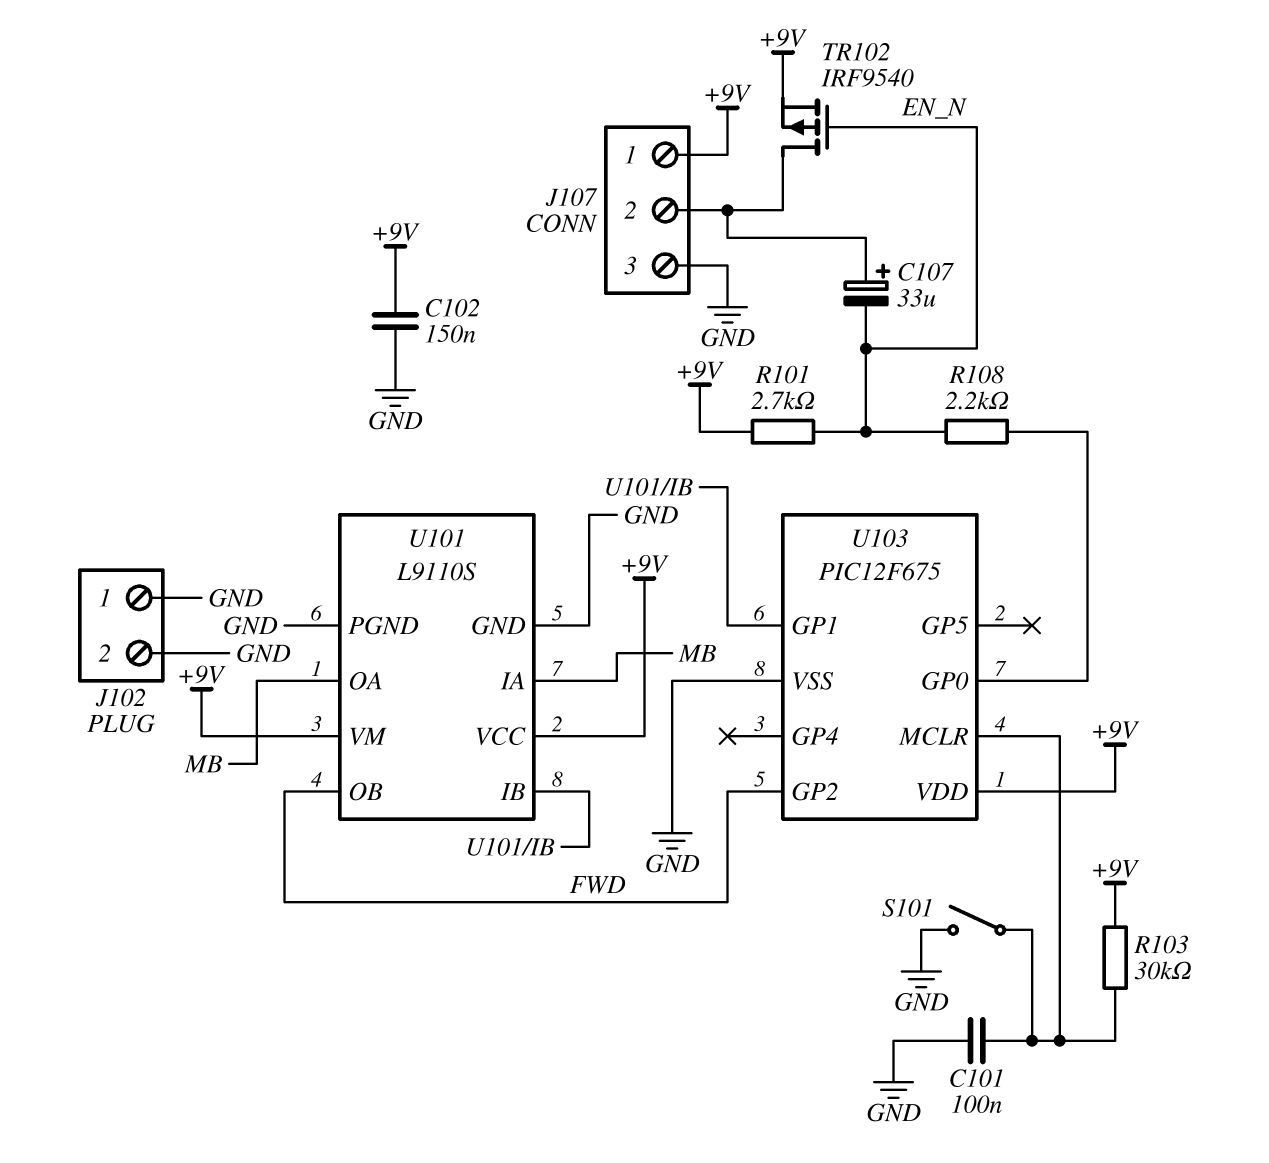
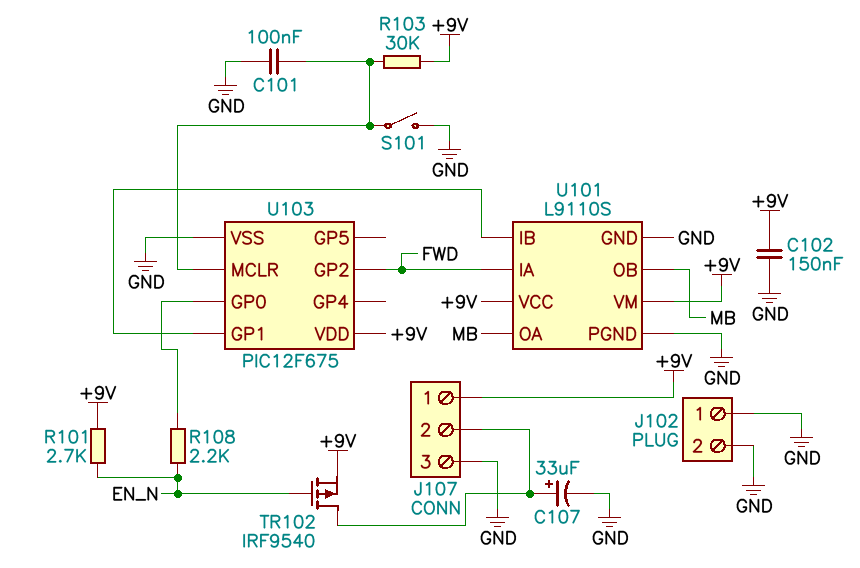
C107: 33uF (plus J107/2, minus EN_N) -> 33uF (plus J107/2, minus GND)
U101 pin IA: MB -> FWD
U101 pin OB: FWD -> MB

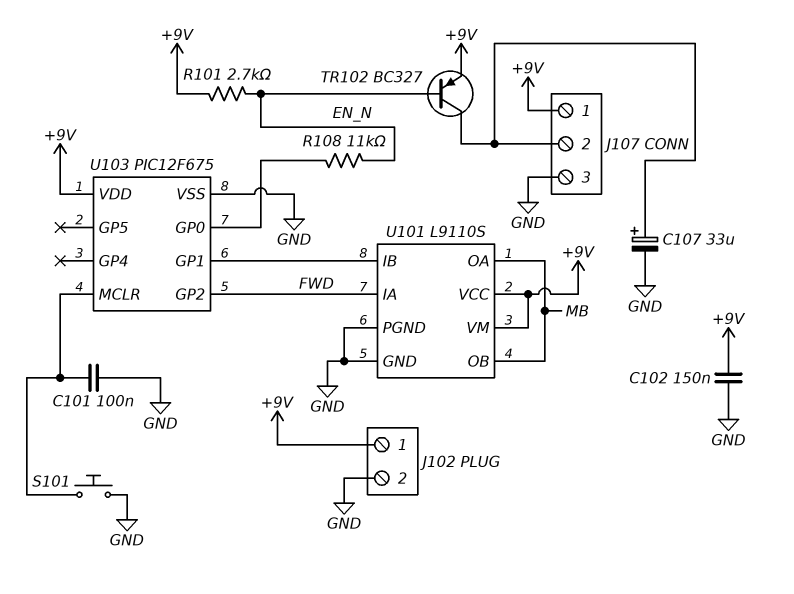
J102 pin 1: GND -> +9V
R103: 30k (+9V, U103/MCLR) -> none
R108: 2.2k (EN_N, U103/GP0) -> 11k (EN_N, U103/GP0)
S101: switch (GND, U103/MCLR) -> button (GND, U103/MCLR)
TR102: PMOS IRF9540 (G EN_N, D J107/2, S +9V) -> PNP BC327 (B EN_N, C J107/2, E +9V)

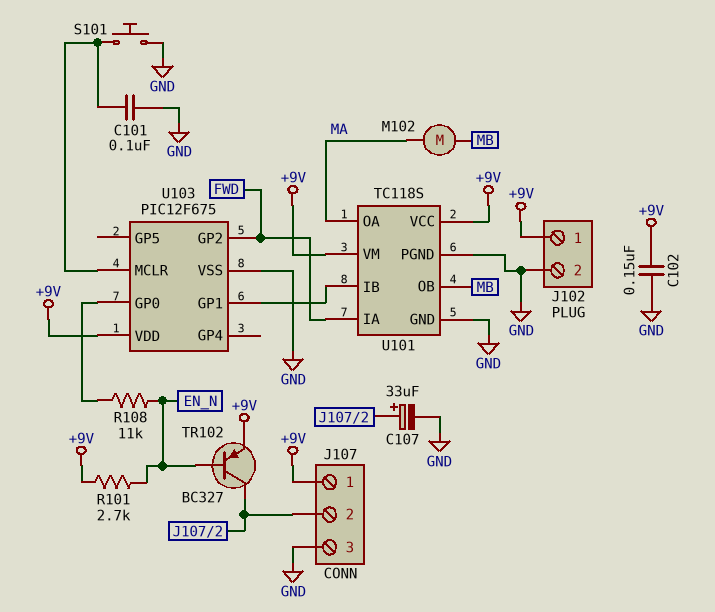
M102: none -> motor (MA, MB)
U101: L9110S -> TC118S
U101 pin OA: MB -> MA

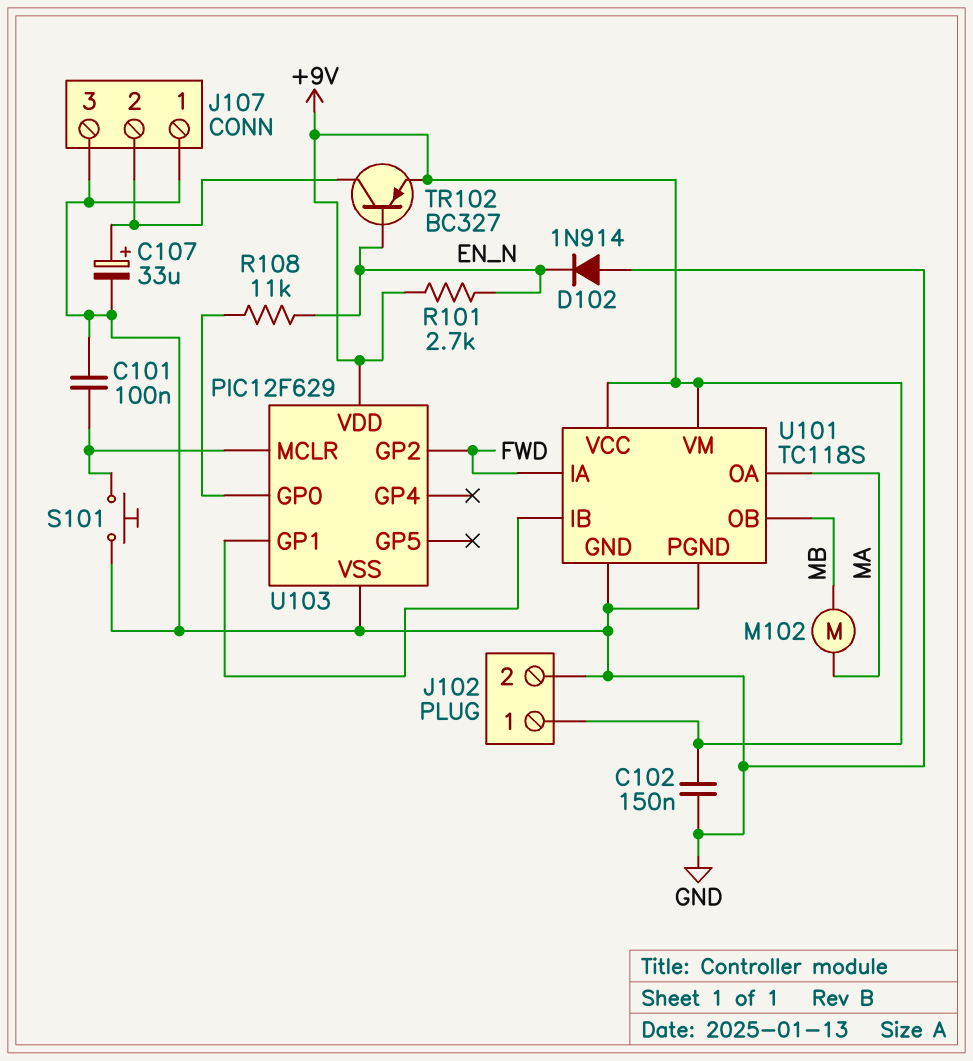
D102: none -> diode 1N914 (A GND, K EN_N)
J107 pin 1: +9V -> GND
U103: PIC12F675 -> PIC12F629

